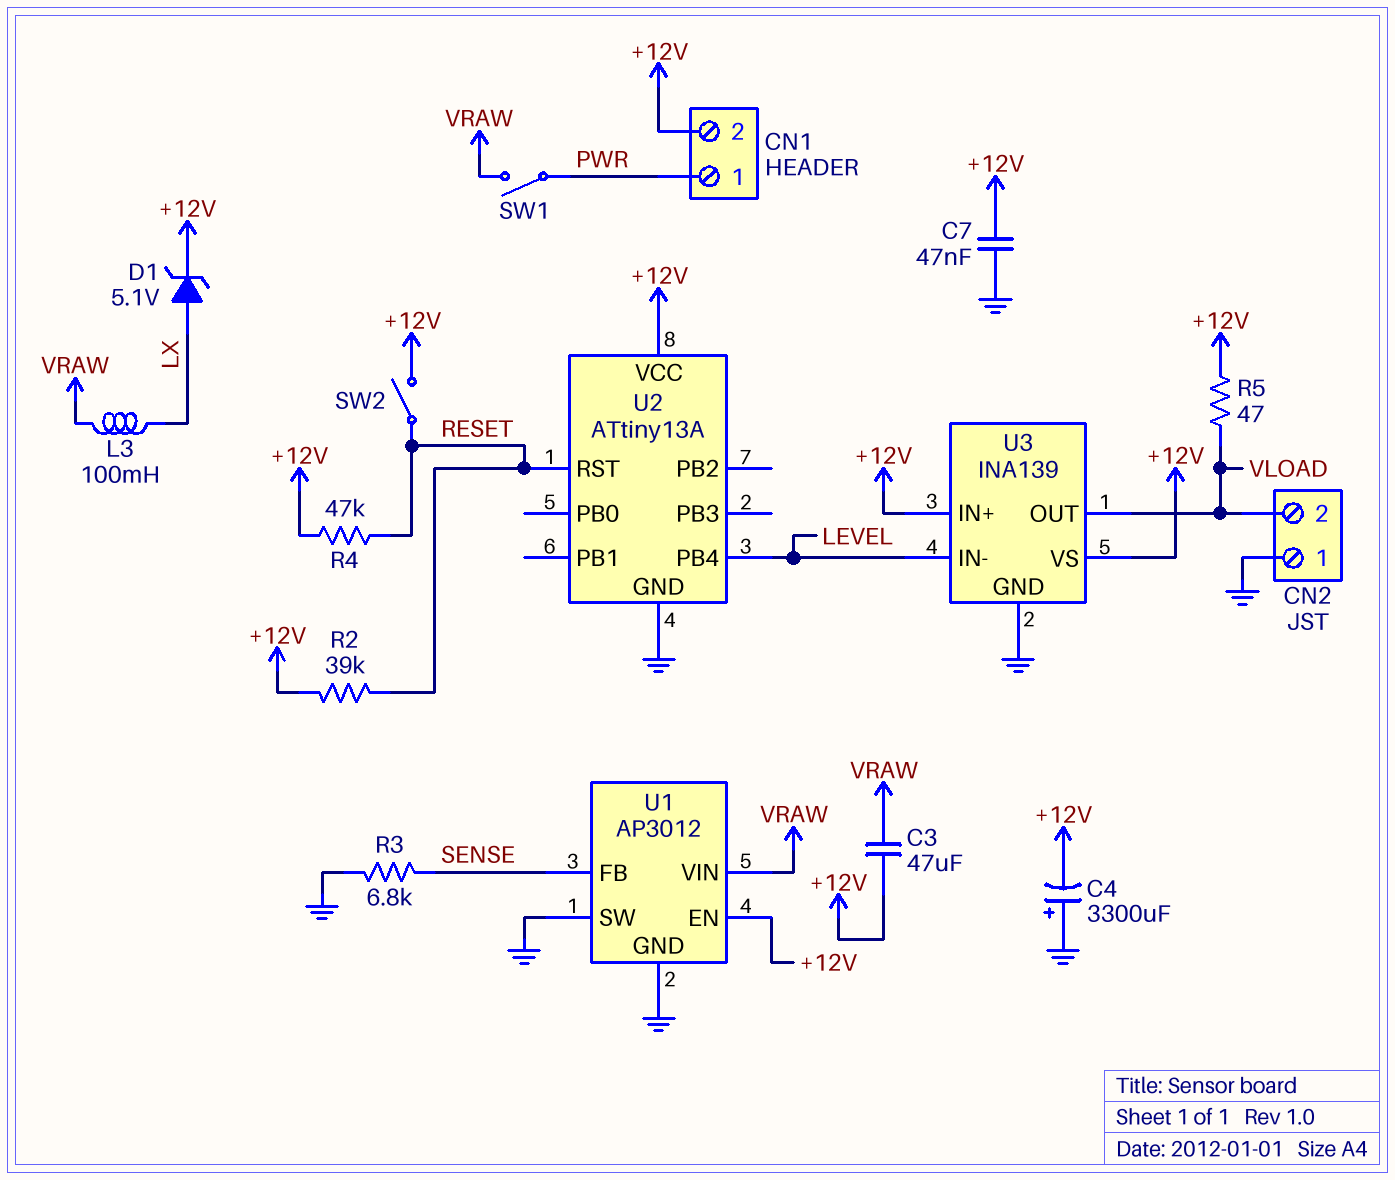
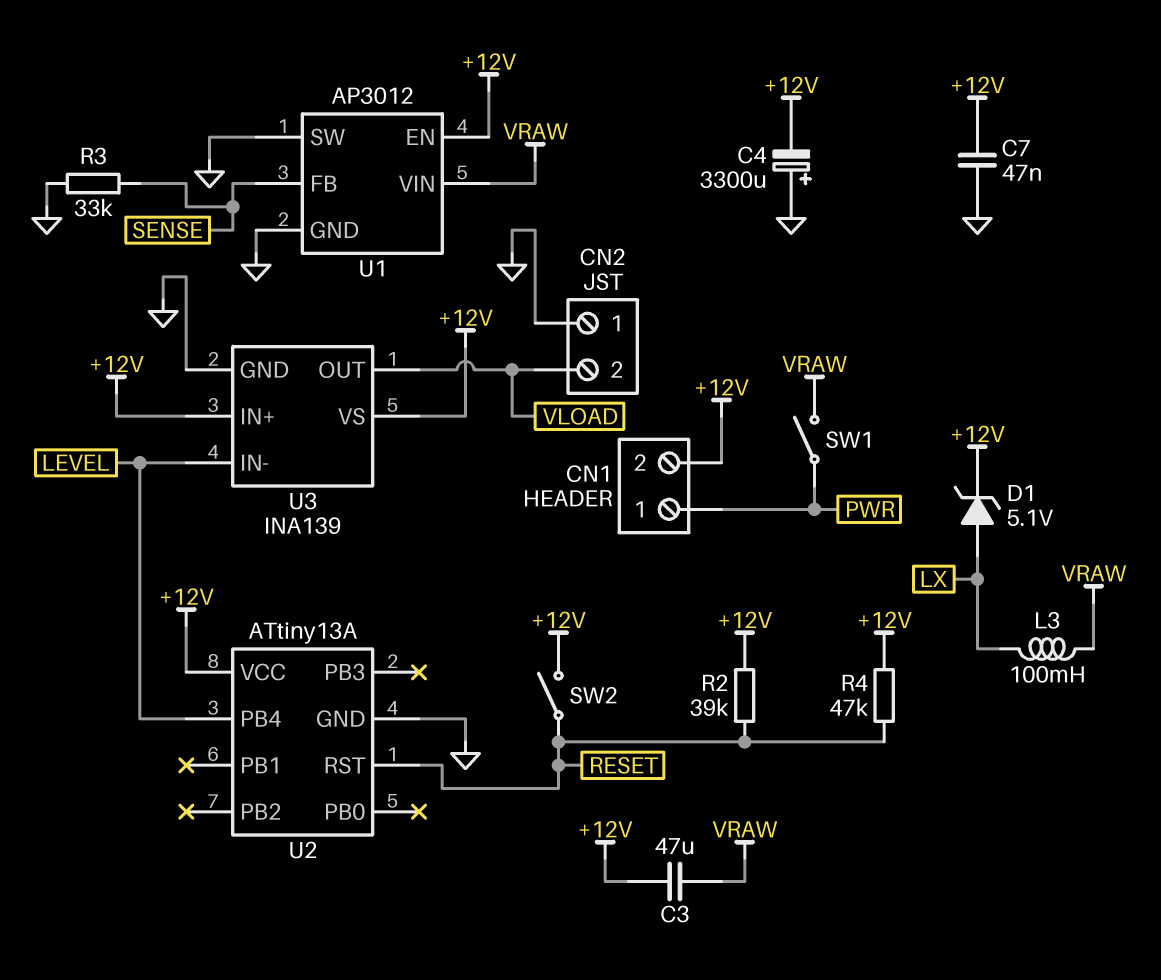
R3: 6.8k (GND, SENSE) -> 33k (GND, SENSE)
R5: 47 (+12V, VLOAD) -> none

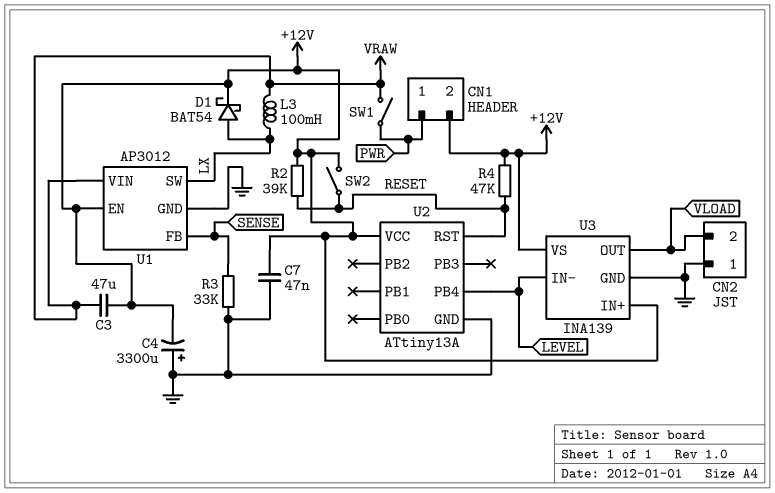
D1: zener 5.1V (A LX, K +12V) -> schottky BAT54 (A LX, K +12V)
U1 pin SW: GND -> LX

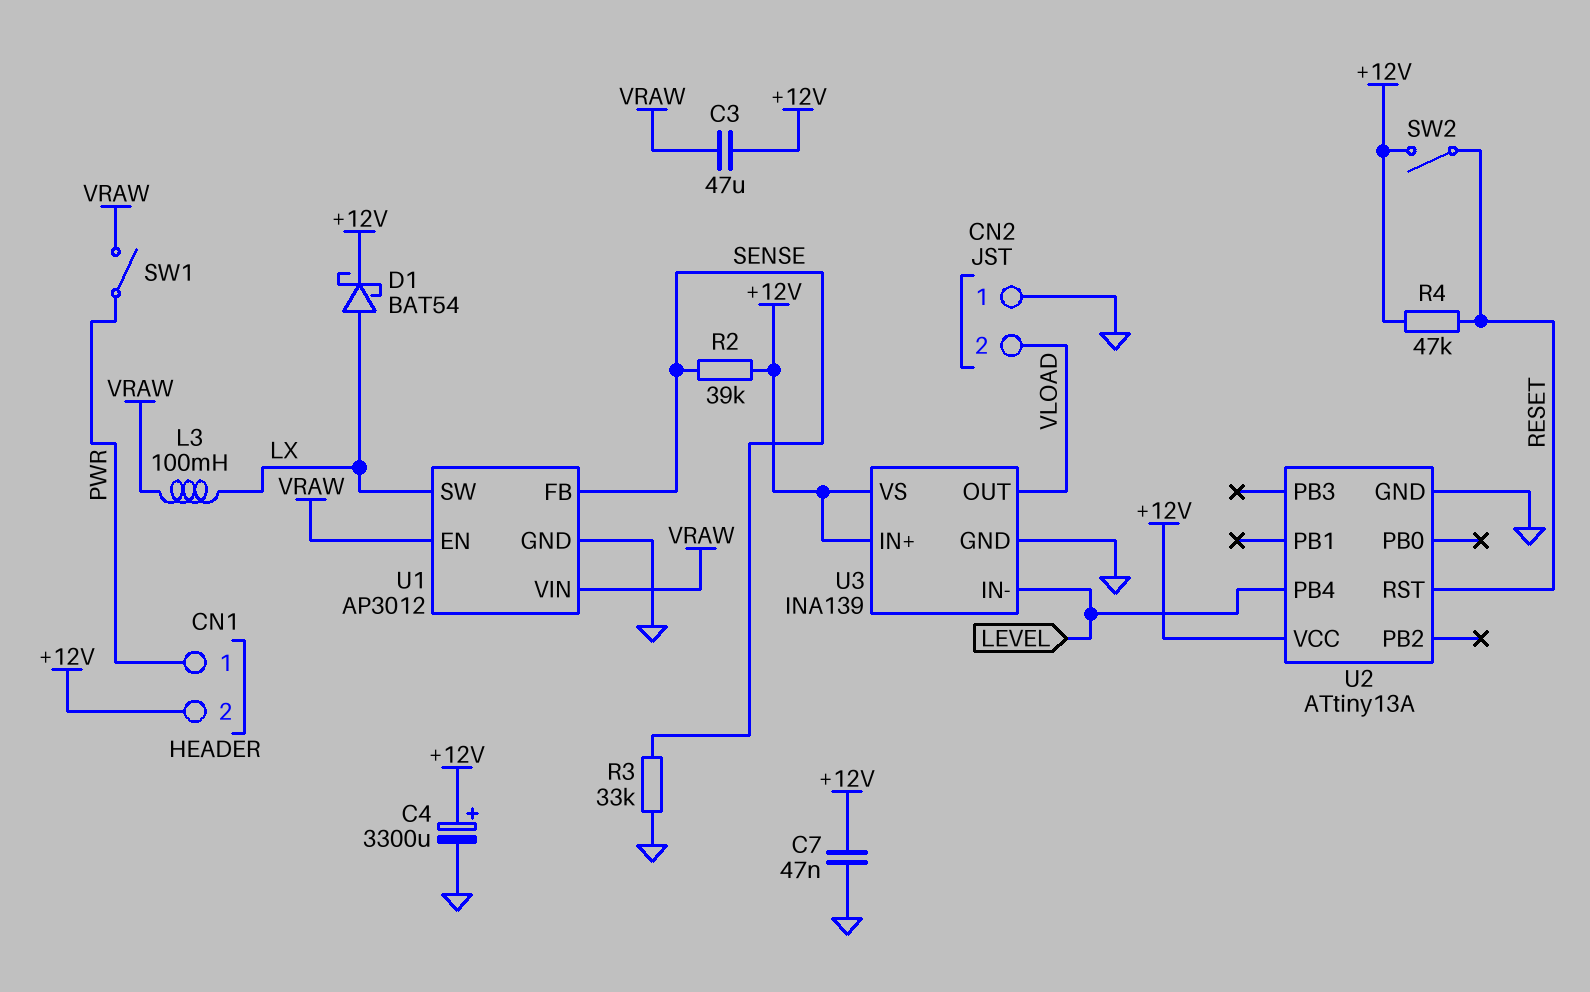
C4: 3300uF (plus GND, minus +12V) -> 3300uF (plus +12V, minus GND)
R2: 39k (+12V, RESET) -> 39k (+12V, SENSE)
U1 pin EN: +12V -> VRAW

